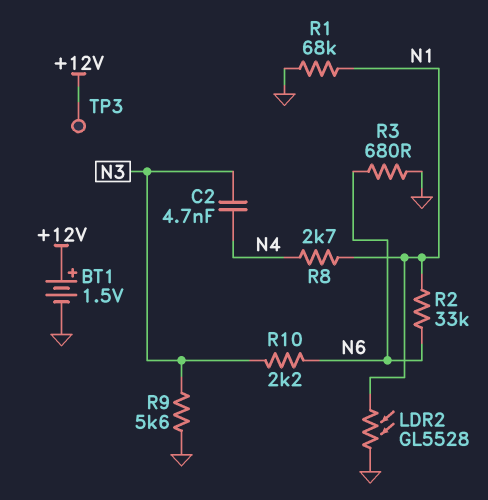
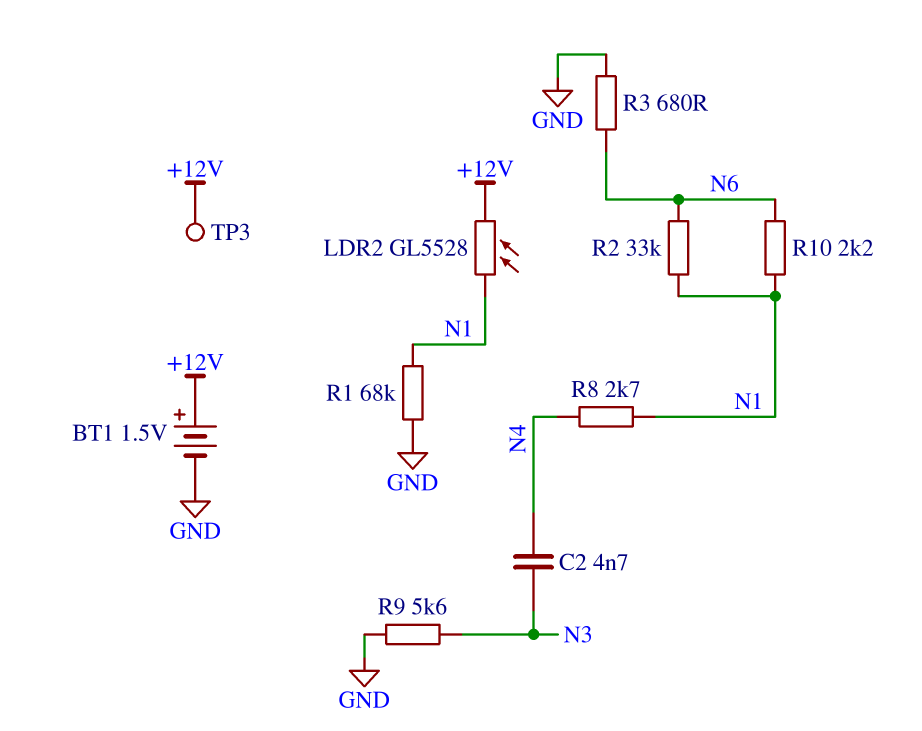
LDR2: GL5528 (GND, N1) -> GL5528 (+12V, N1)
R10: 2.2k (N3, N6) -> 2.2k (N1, N6)

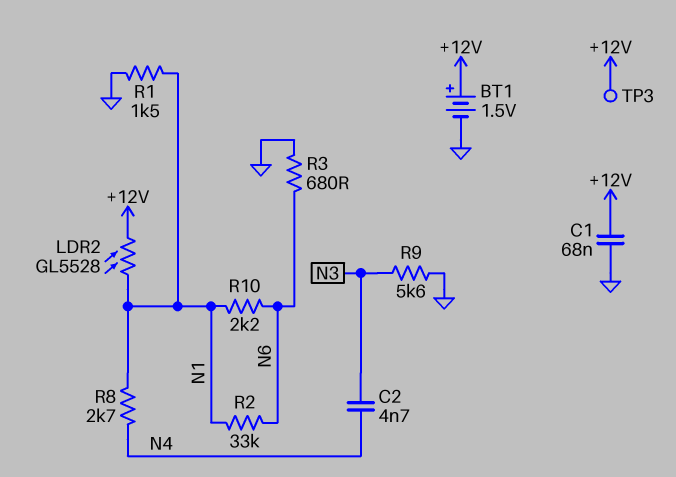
C1: none -> 68nF (+12V, GND)
R1: 68k (GND, N1) -> 1.5k (GND, N1)

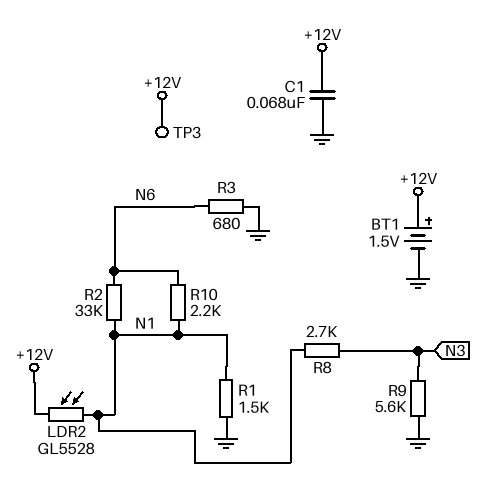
C2: 4.7nF (N3, N4) -> none
R8: 2.7k (N1, N4) -> 2.7k (N1, N3)

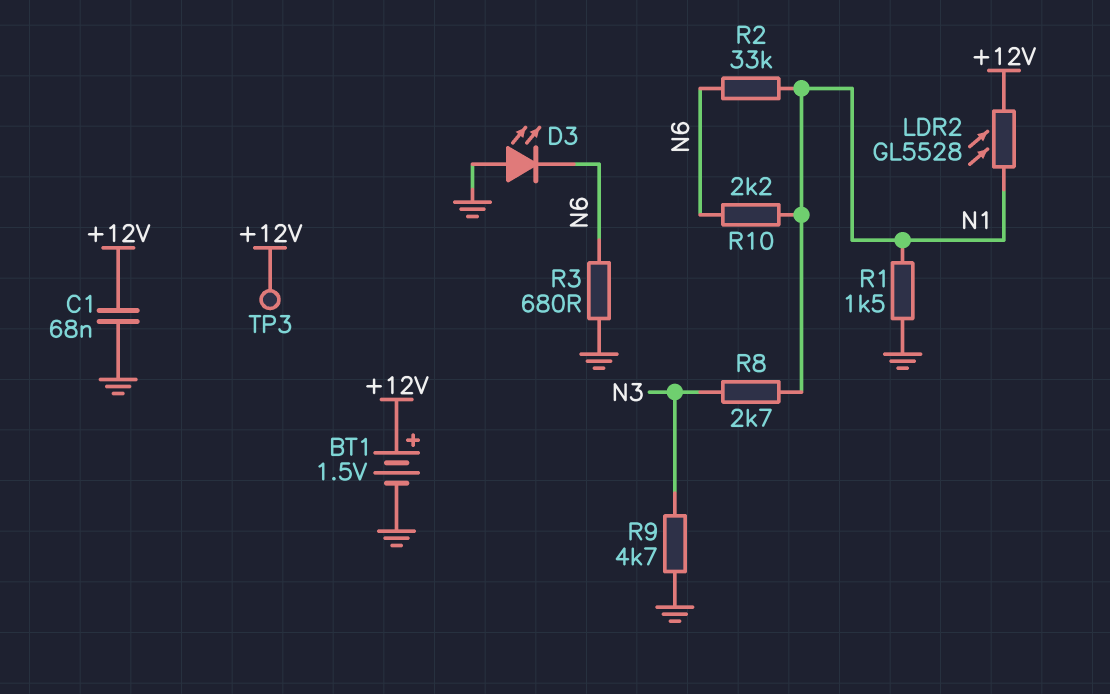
D3: none -> LED (A GND, K N6)
R9: 5.6k (GND, N3) -> 4.7k (GND, N3)

